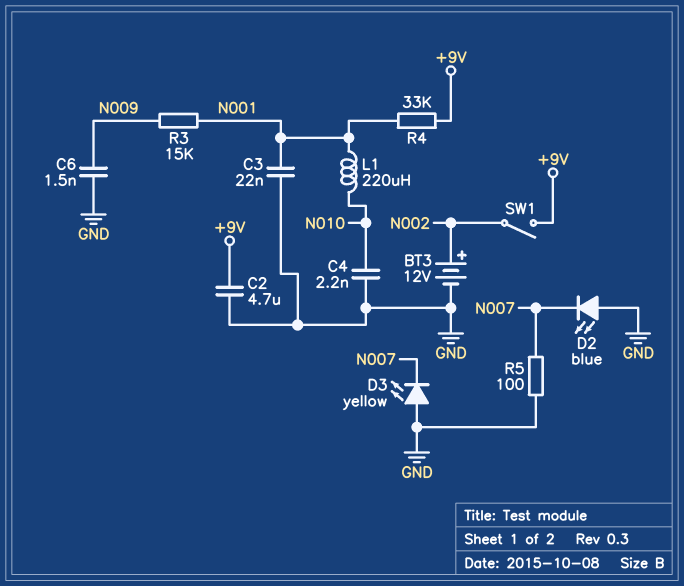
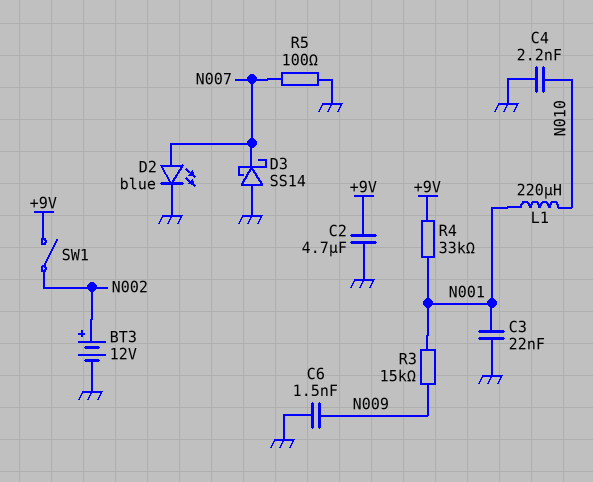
D2: LED blue (A GND, K N007) -> LED blue (A N007, K GND)
D3: LED yellow (A GND, K N007) -> schottky SS14 (A GND, K N007)

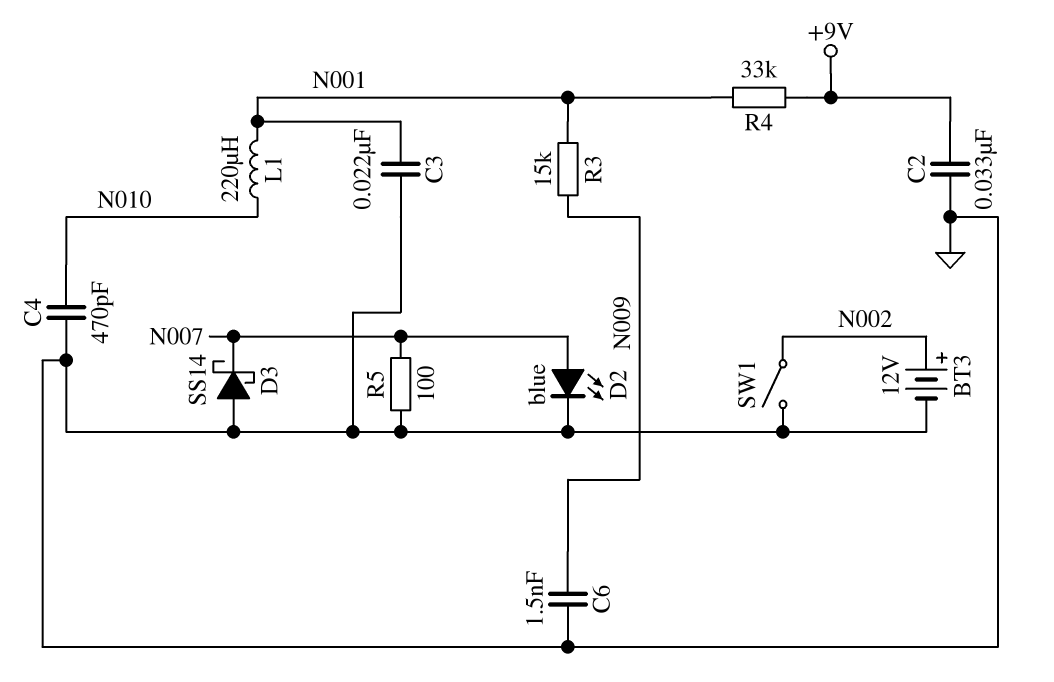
C2: 4.7uF (+9V, GND) -> 33nF (+9V, GND)
C4: 2.2nF (GND, N010) -> 470pF (GND, N010)
SW1: switch (+9V, N002) -> switch (GND, N002)

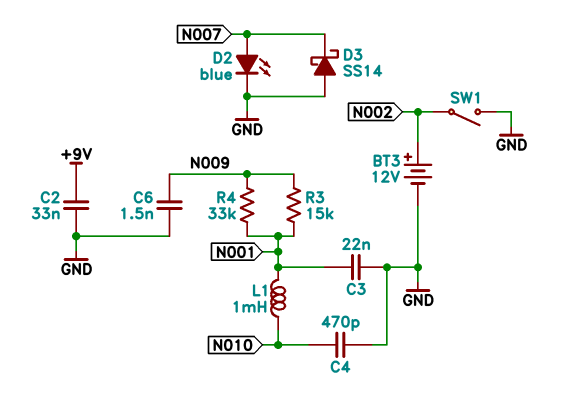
L1: 220uH (N001, N010) -> 1mH (N001, N010)
R4: 33k (+9V, N001) -> 33k (N001, N009)
R5: 100 (GND, N007) -> none

